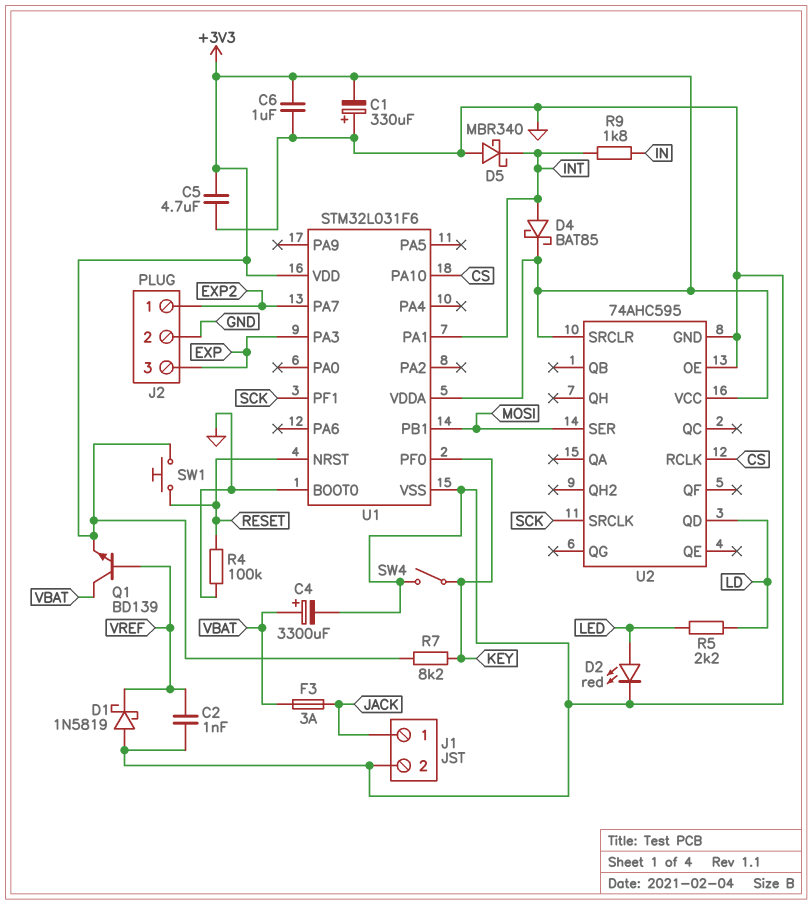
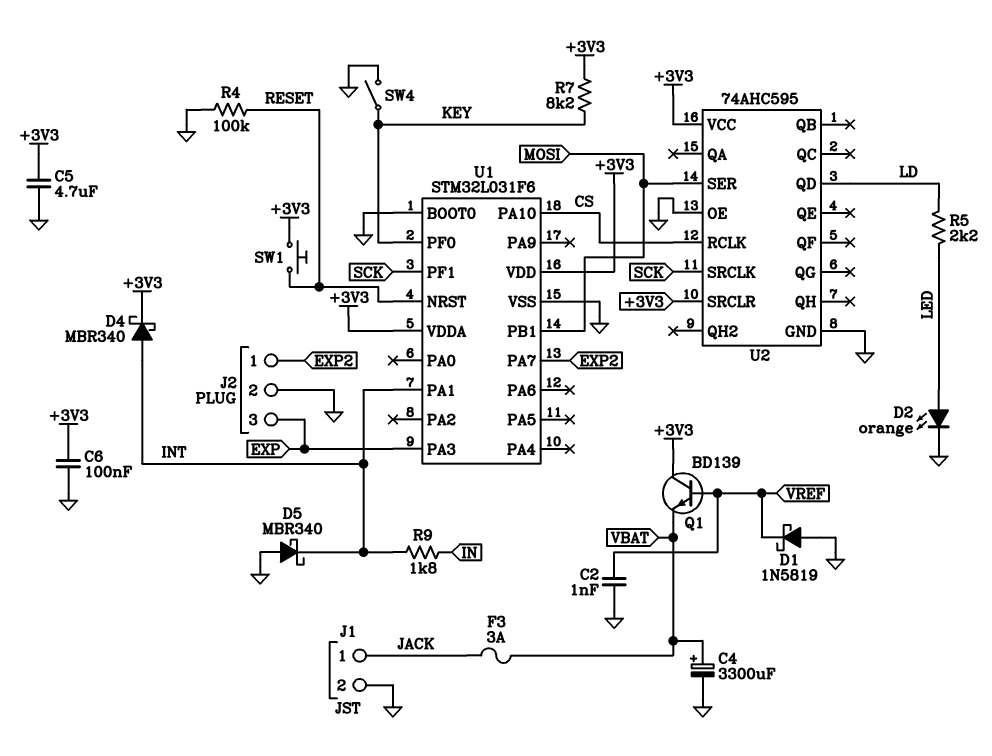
C1: 330uF (plus GND, minus +3V3) -> none
C6: 1uF (+3V3, GND) -> 100nF (+3V3, GND)
D2: LED red (A LED, K GND) -> LED orange (A LED, K GND)
D4: schottky BAT85 (A INT, K +3V3) -> schottky MBR340 (A INT, K +3V3)
Q1: NPN BD139 (B VREF, C VBAT, E +3V3) -> NPN BD139 (B VREF, C +3V3, E VBAT)

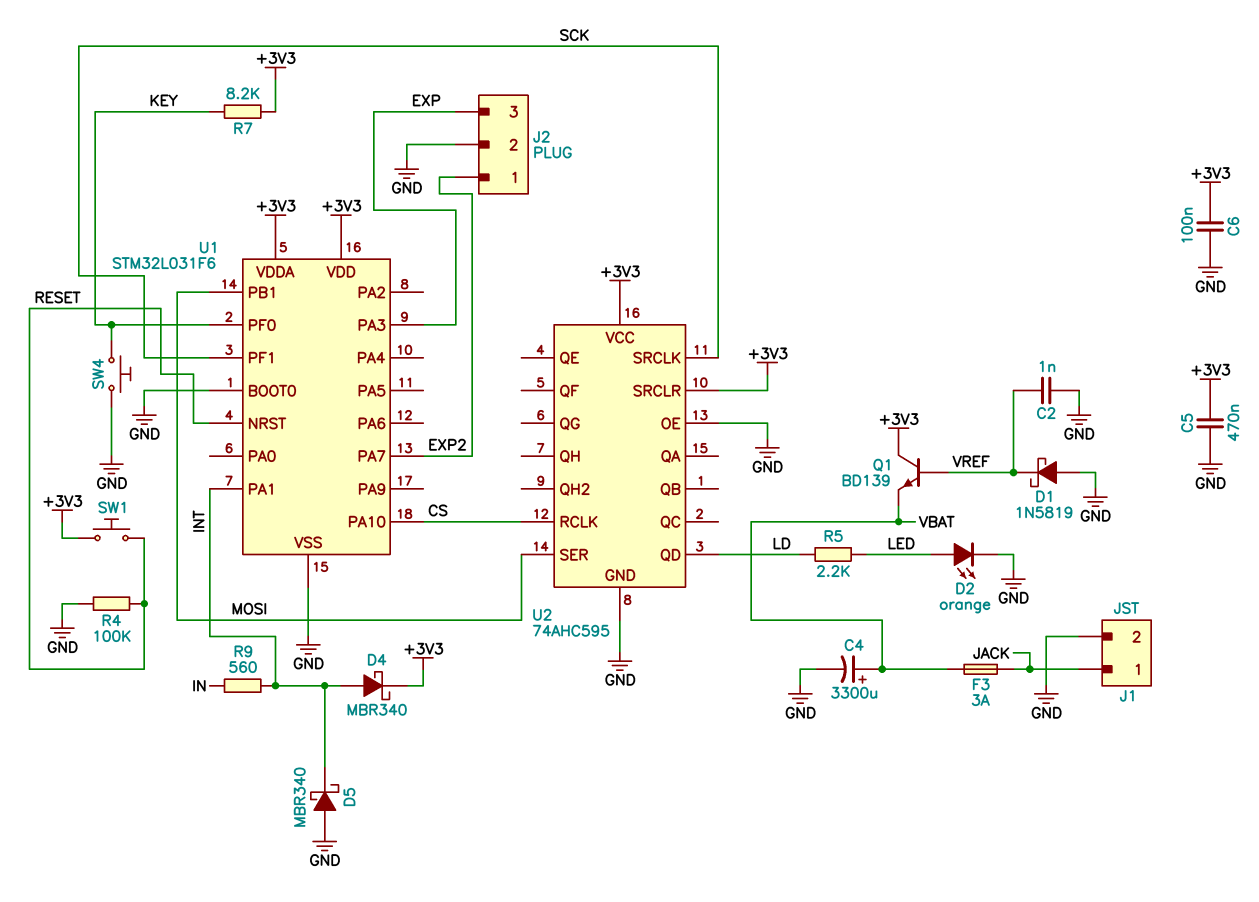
C5: 4.7uF (+3V3, GND) -> 470nF (+3V3, GND)
R9: 1.8k (IN, INT) -> 560 (IN, INT)
SW4: switch (GND, KEY) -> button (GND, KEY)

